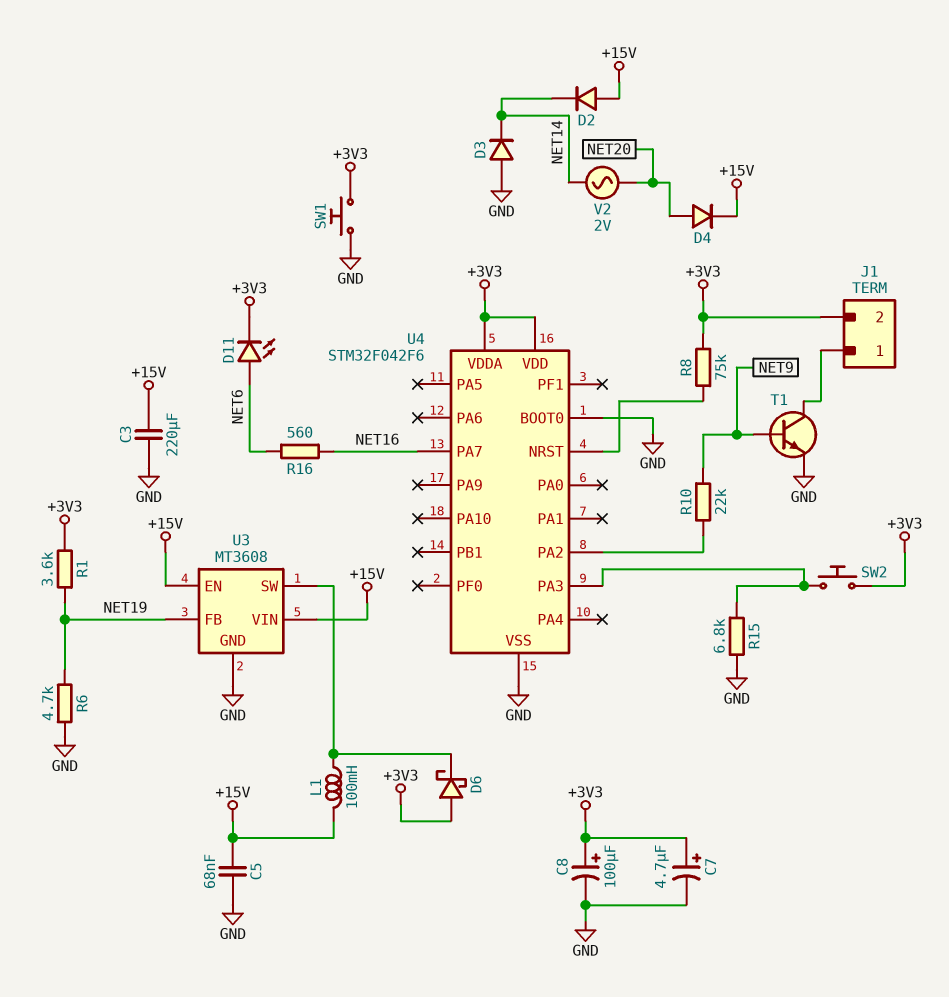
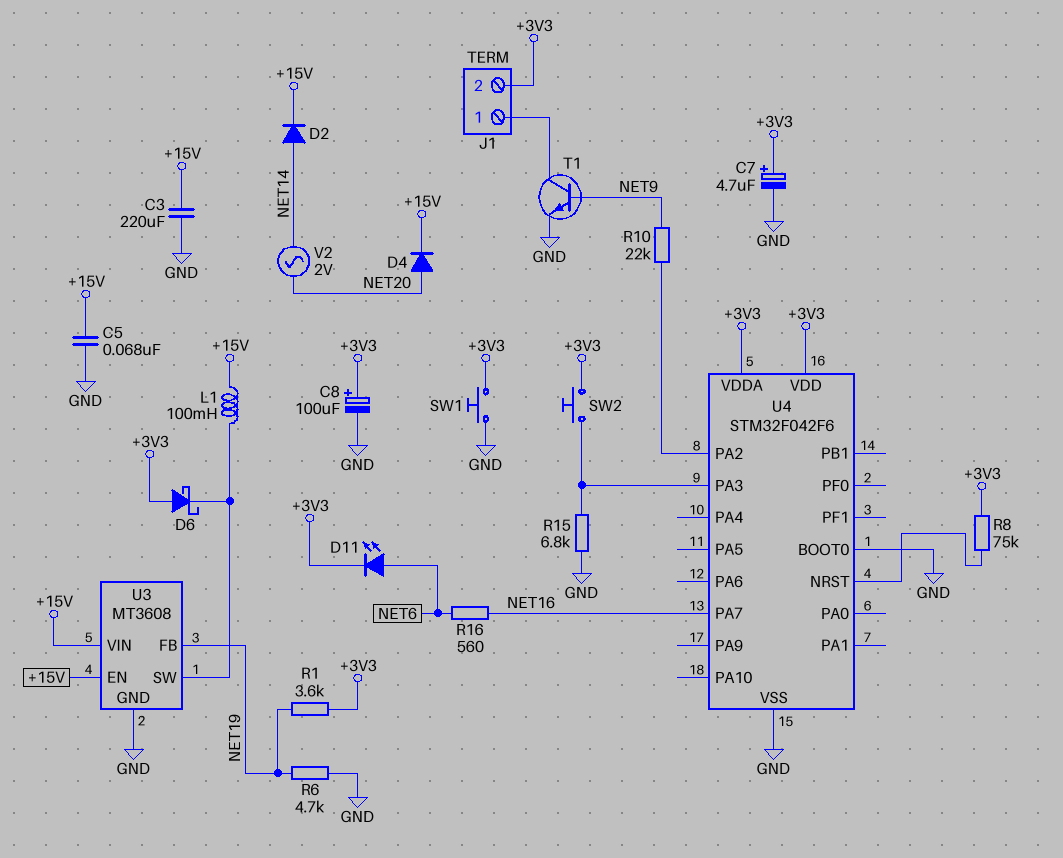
D2: diode (A +15V, K NET14) -> diode (A NET14, K +15V)
D3: diode (A GND, K NET14) -> none

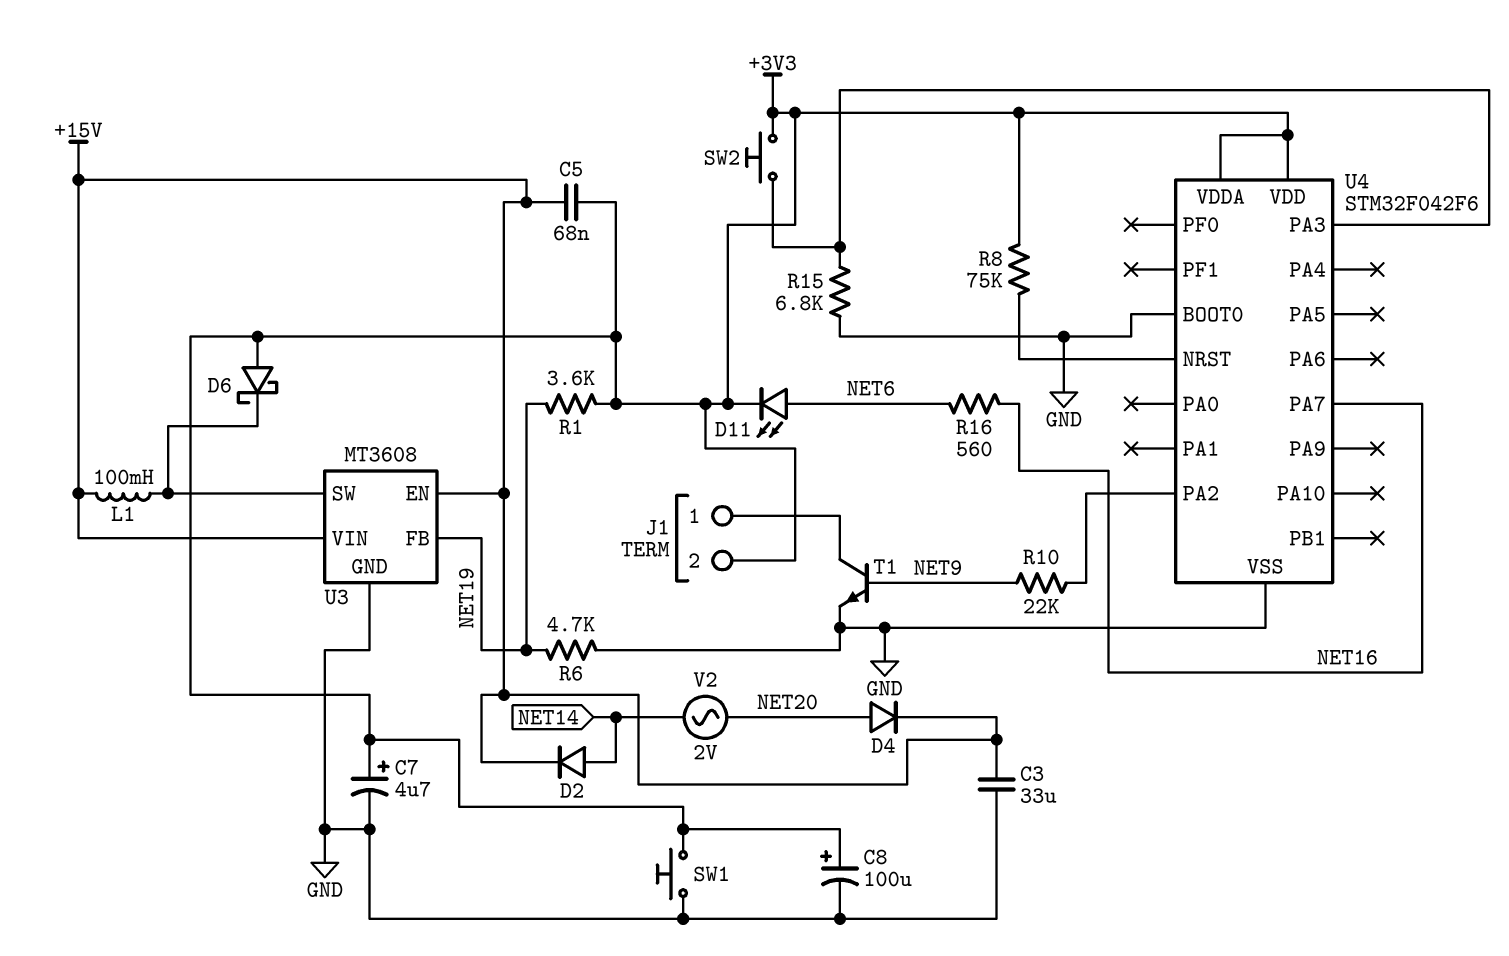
C3: 220uF (+15V, GND) -> 33uF (+15V, GND)
C5: 68nF (+15V, GND) -> 68nF (+3V3, +15V)

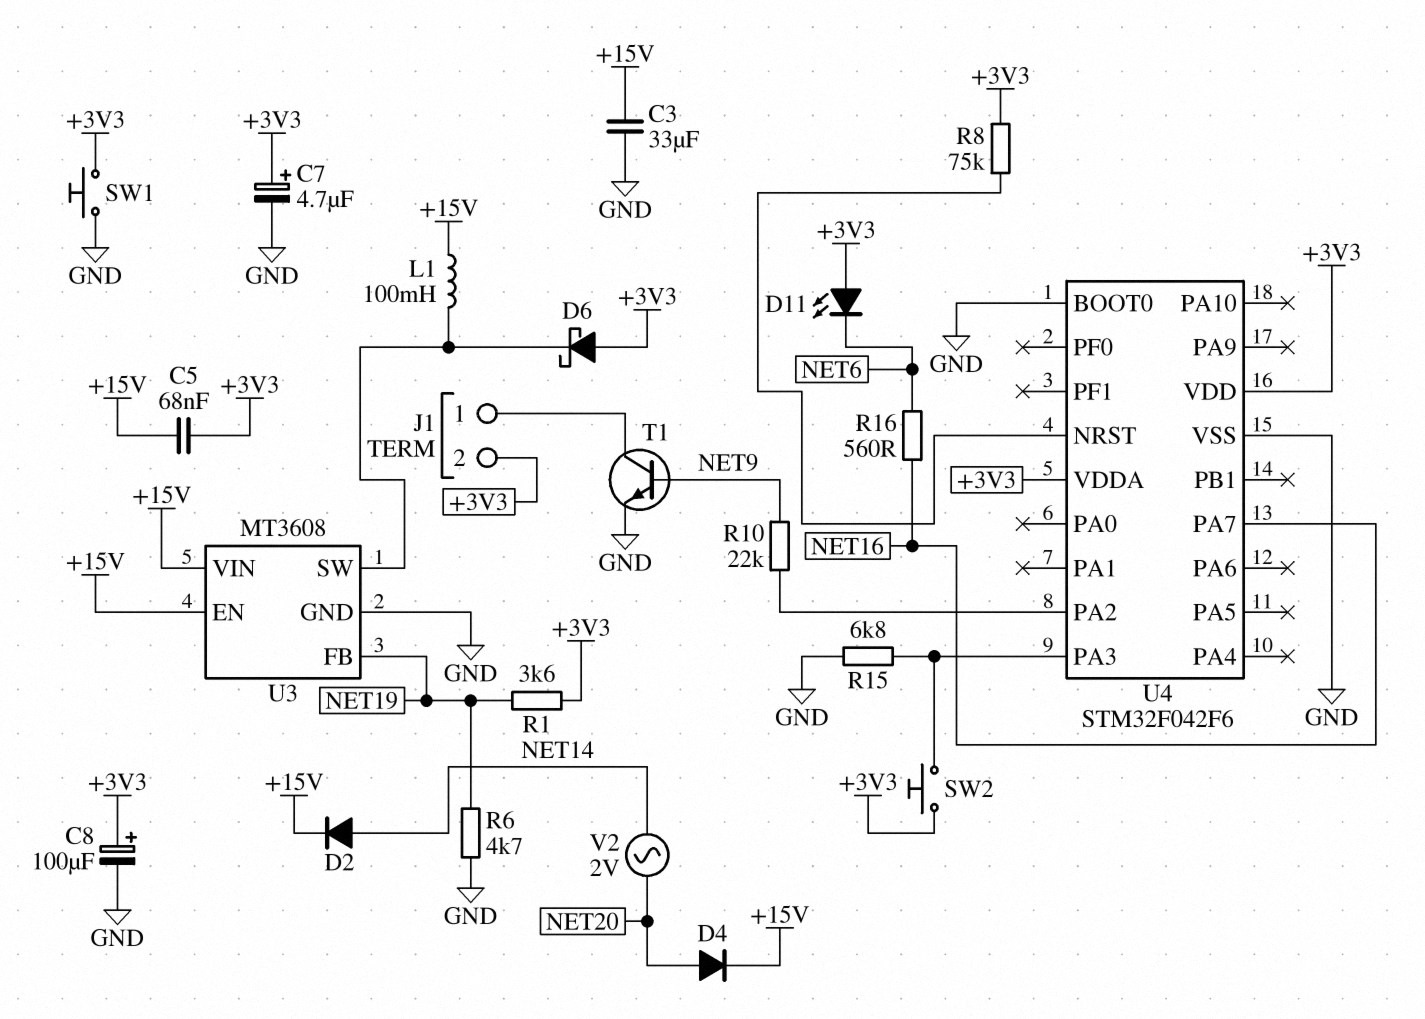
D11: LED (A NET6, K +3V3) -> LED (A +3V3, K NET6)

